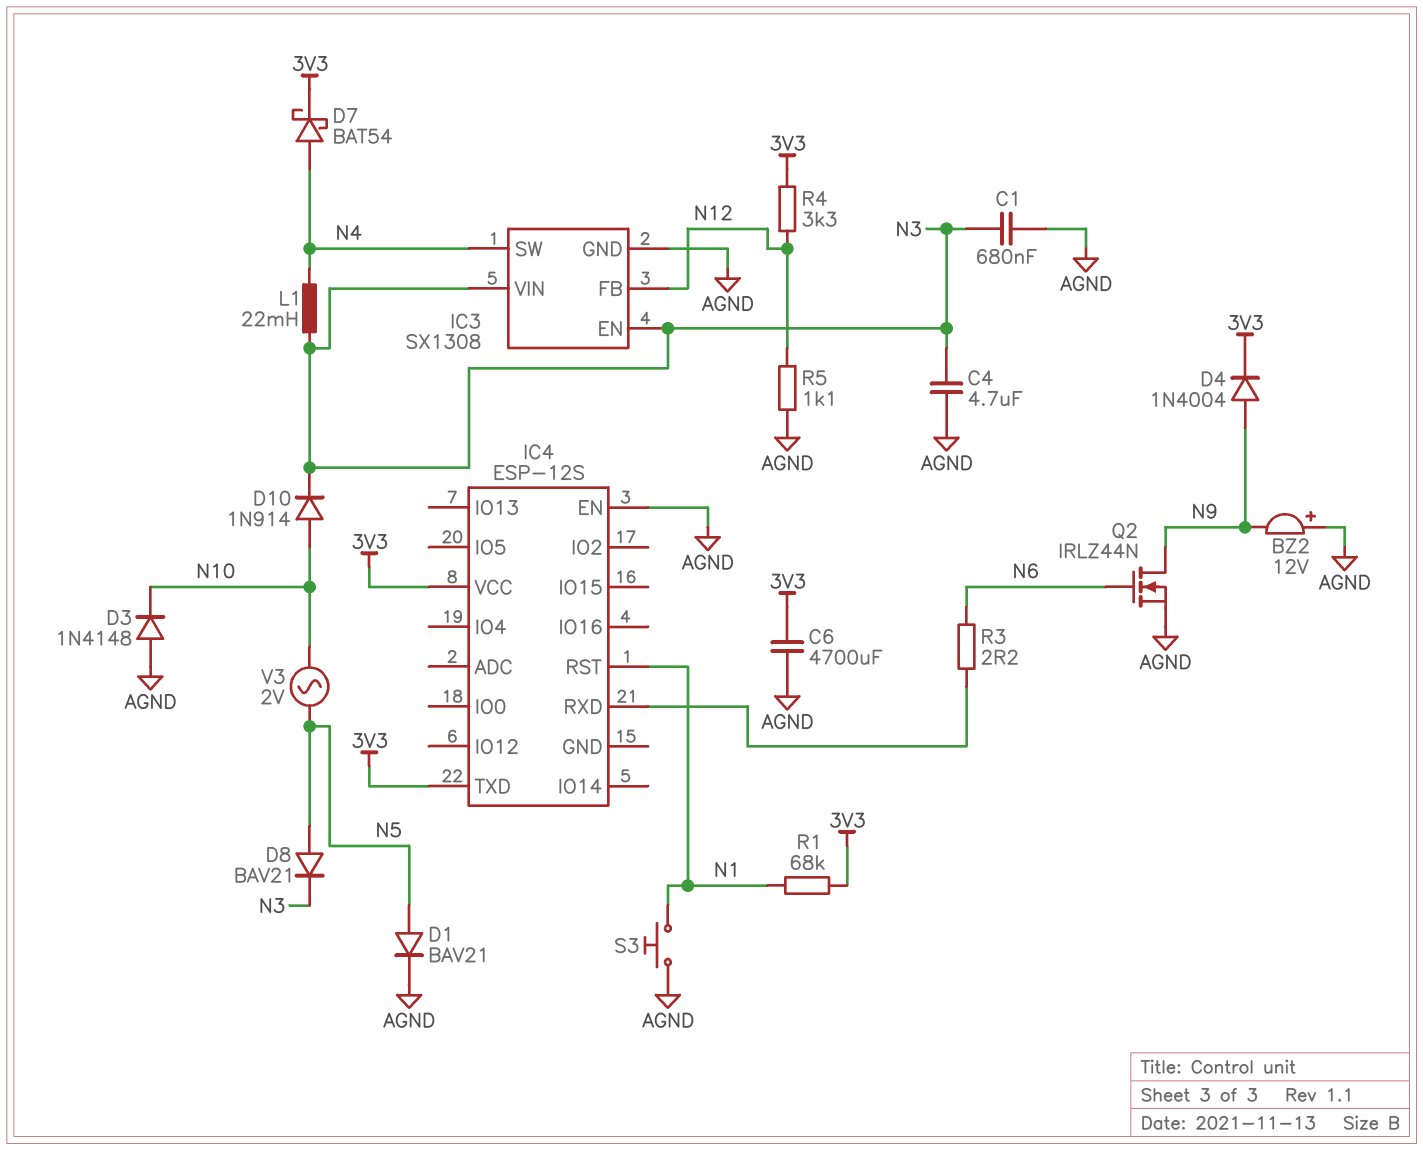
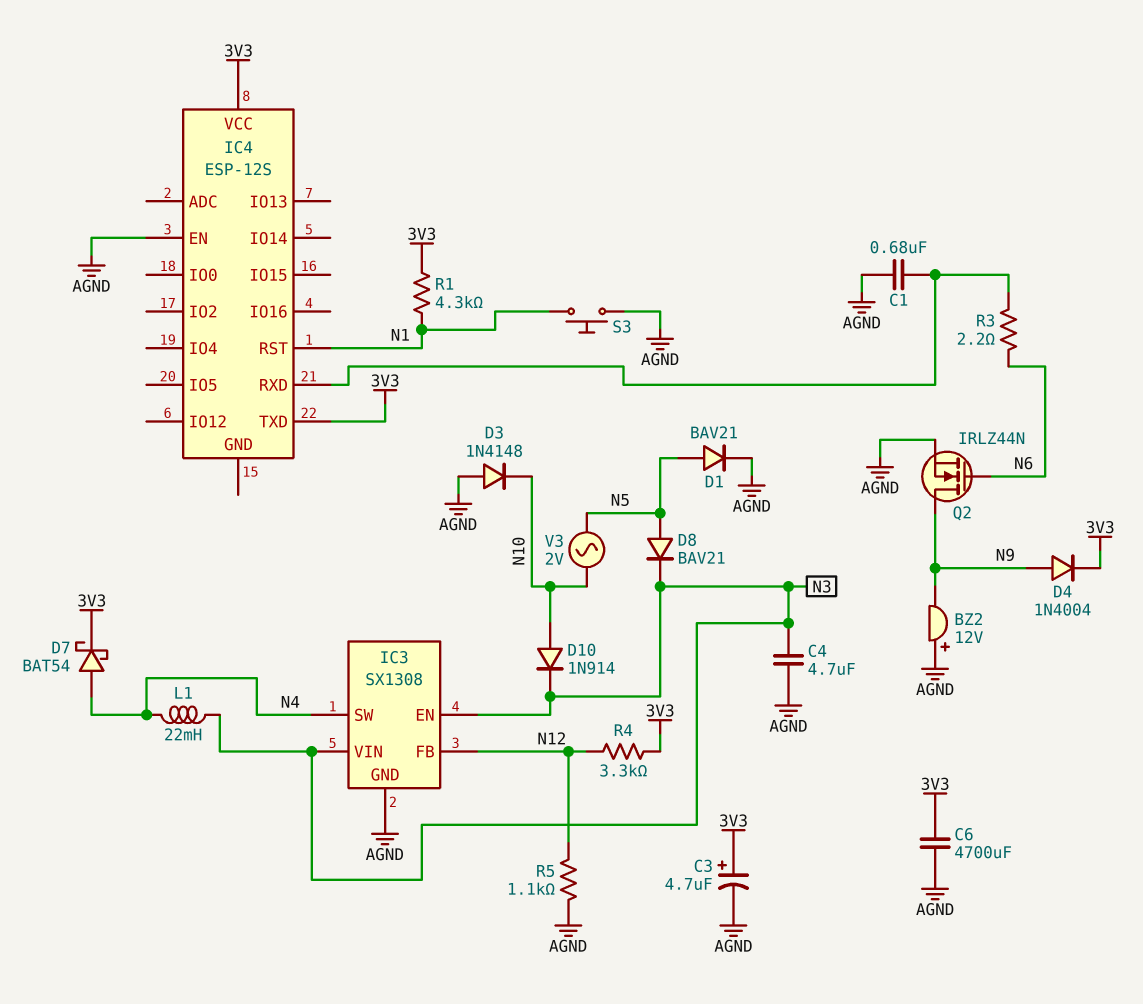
C1: 680nF (AGND, N3) -> 680nF (AGND, IC4/RXD)
C3: none -> 4.7uF (plus 3V3, minus AGND)
R1: 68k (3V3, N1) -> 4.3k (3V3, N1)

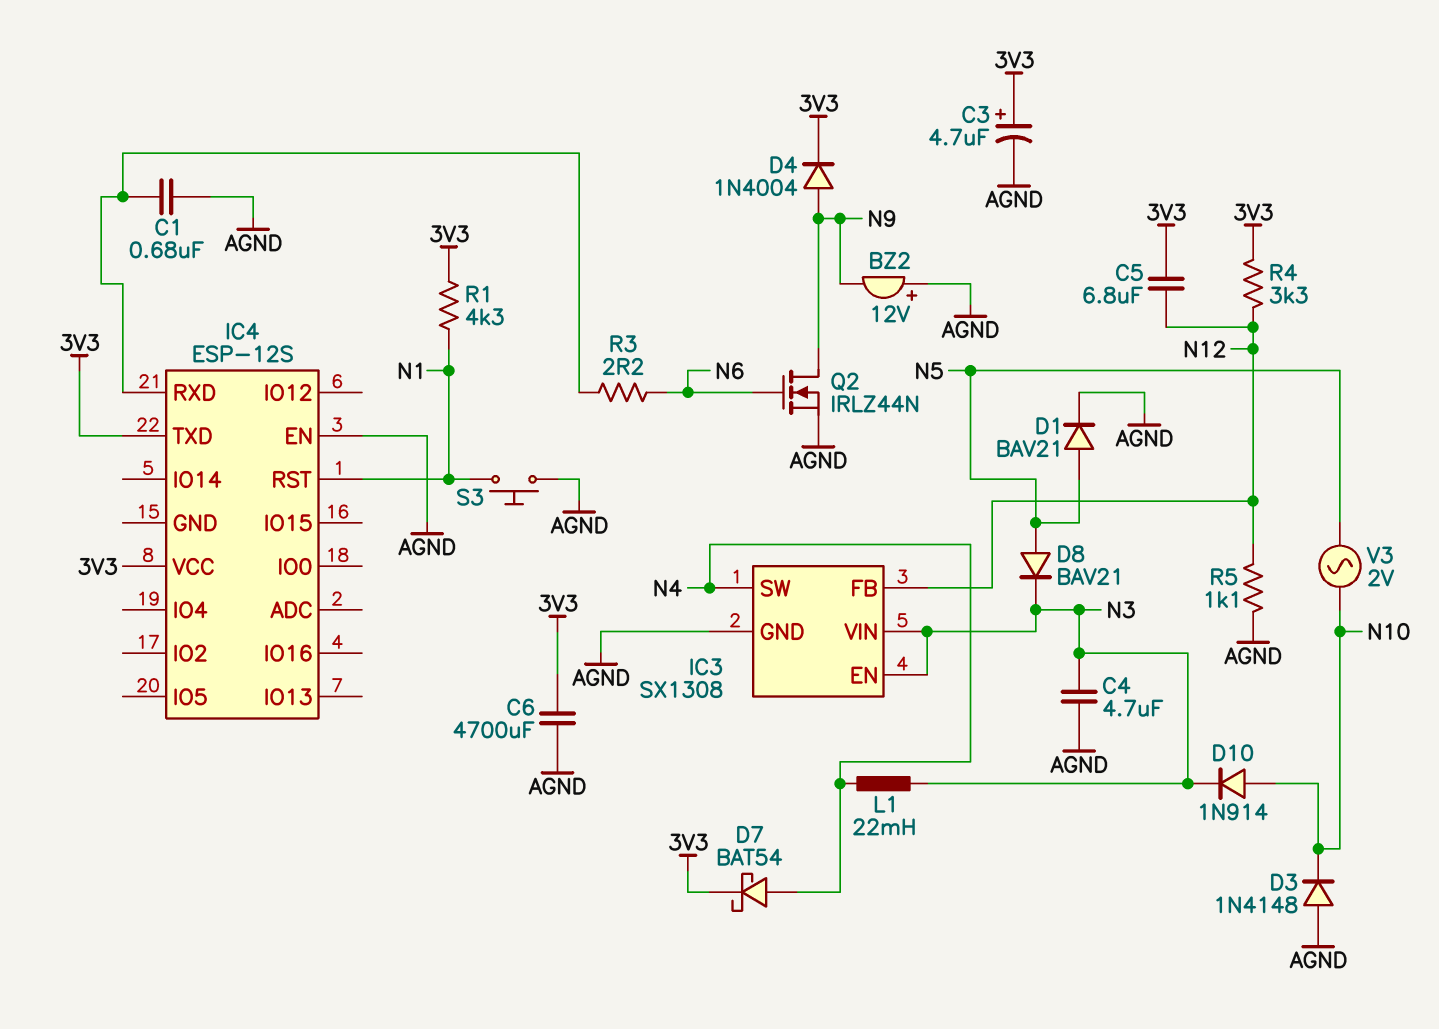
C5: none -> 6.8uF (3V3, N12)

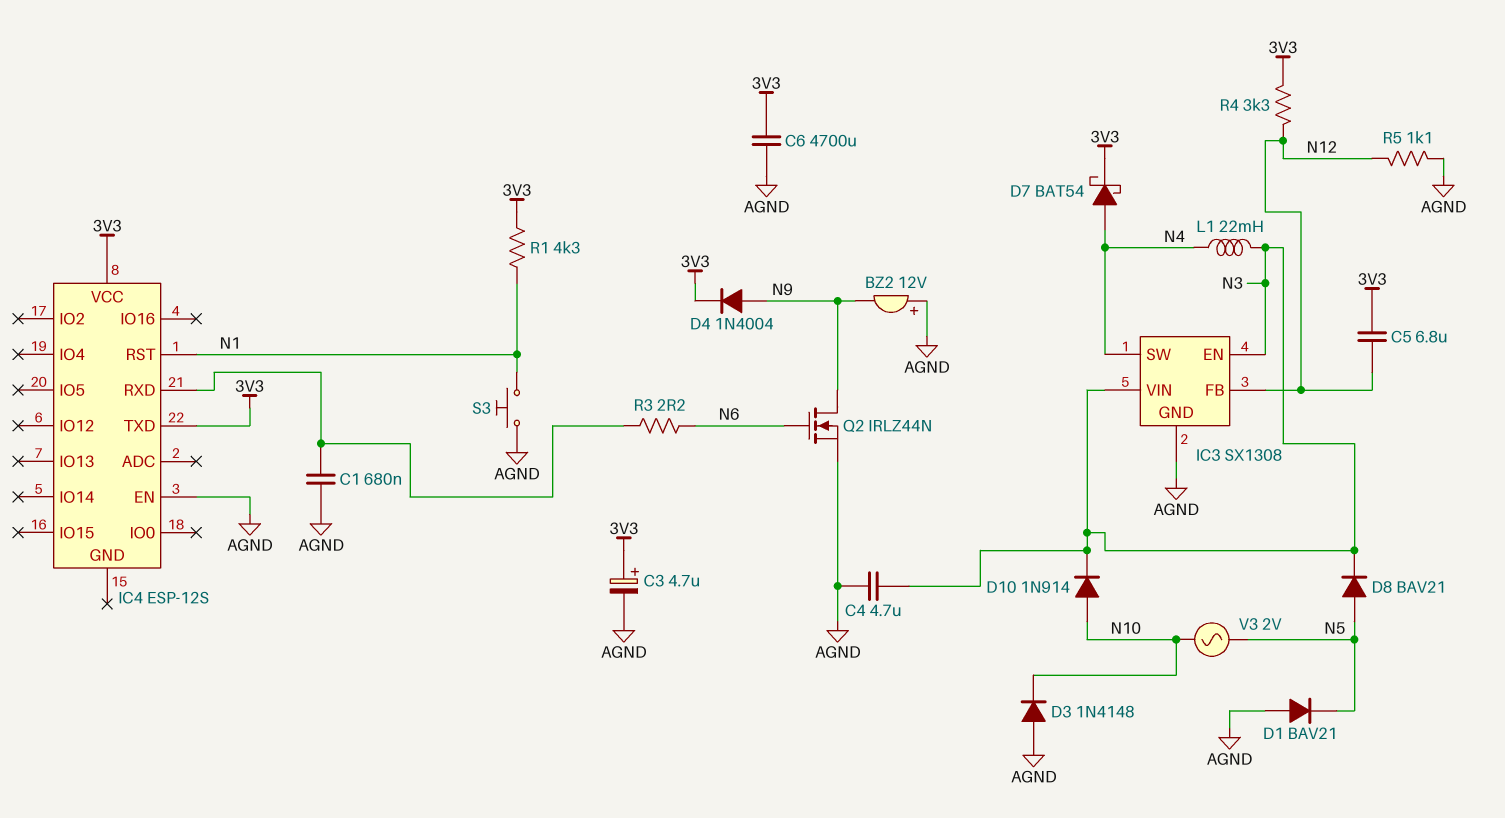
D1: diode BAV21 (A N5, K AGND) -> diode BAV21 (A AGND, K N5)

